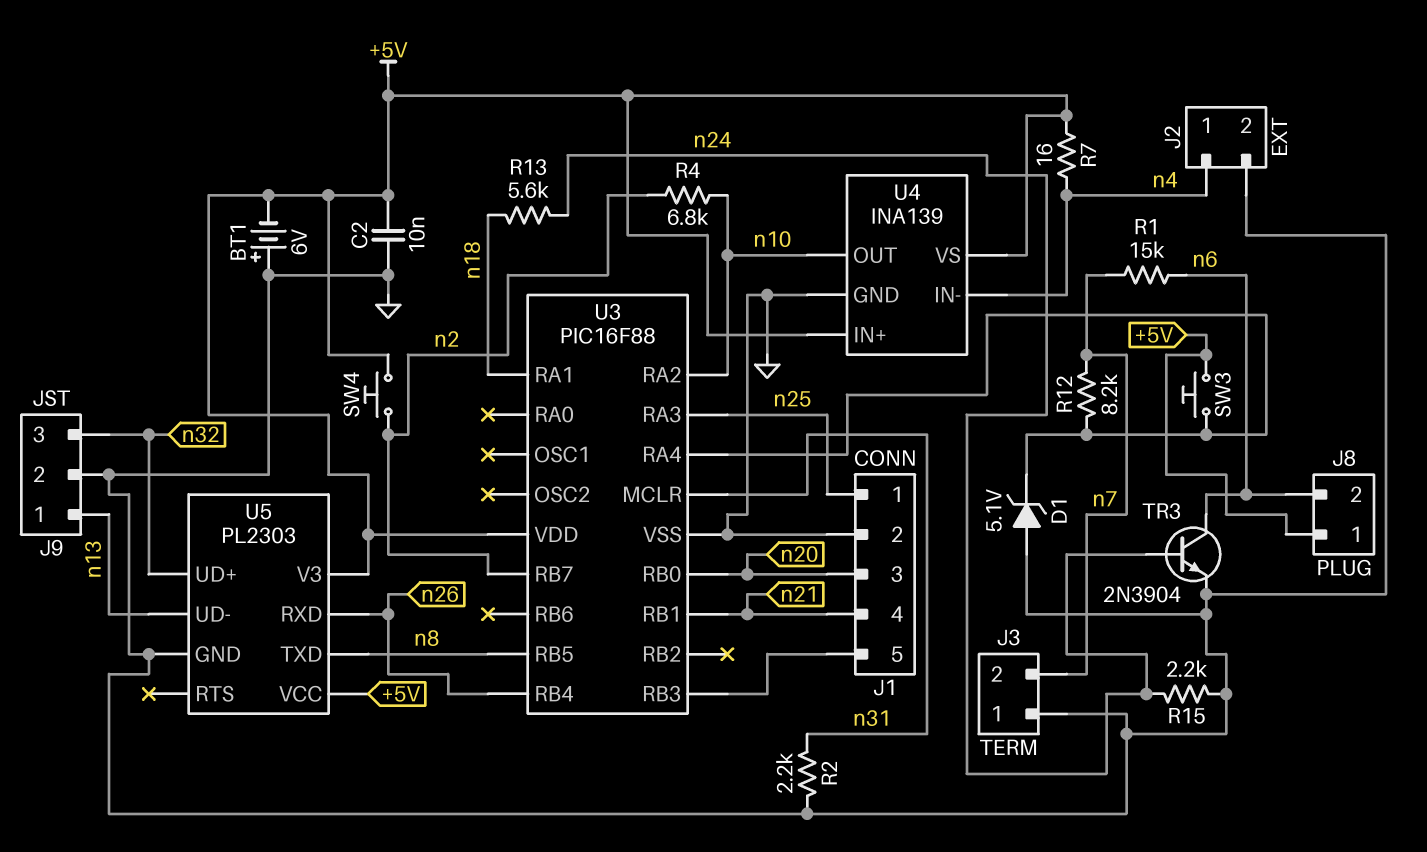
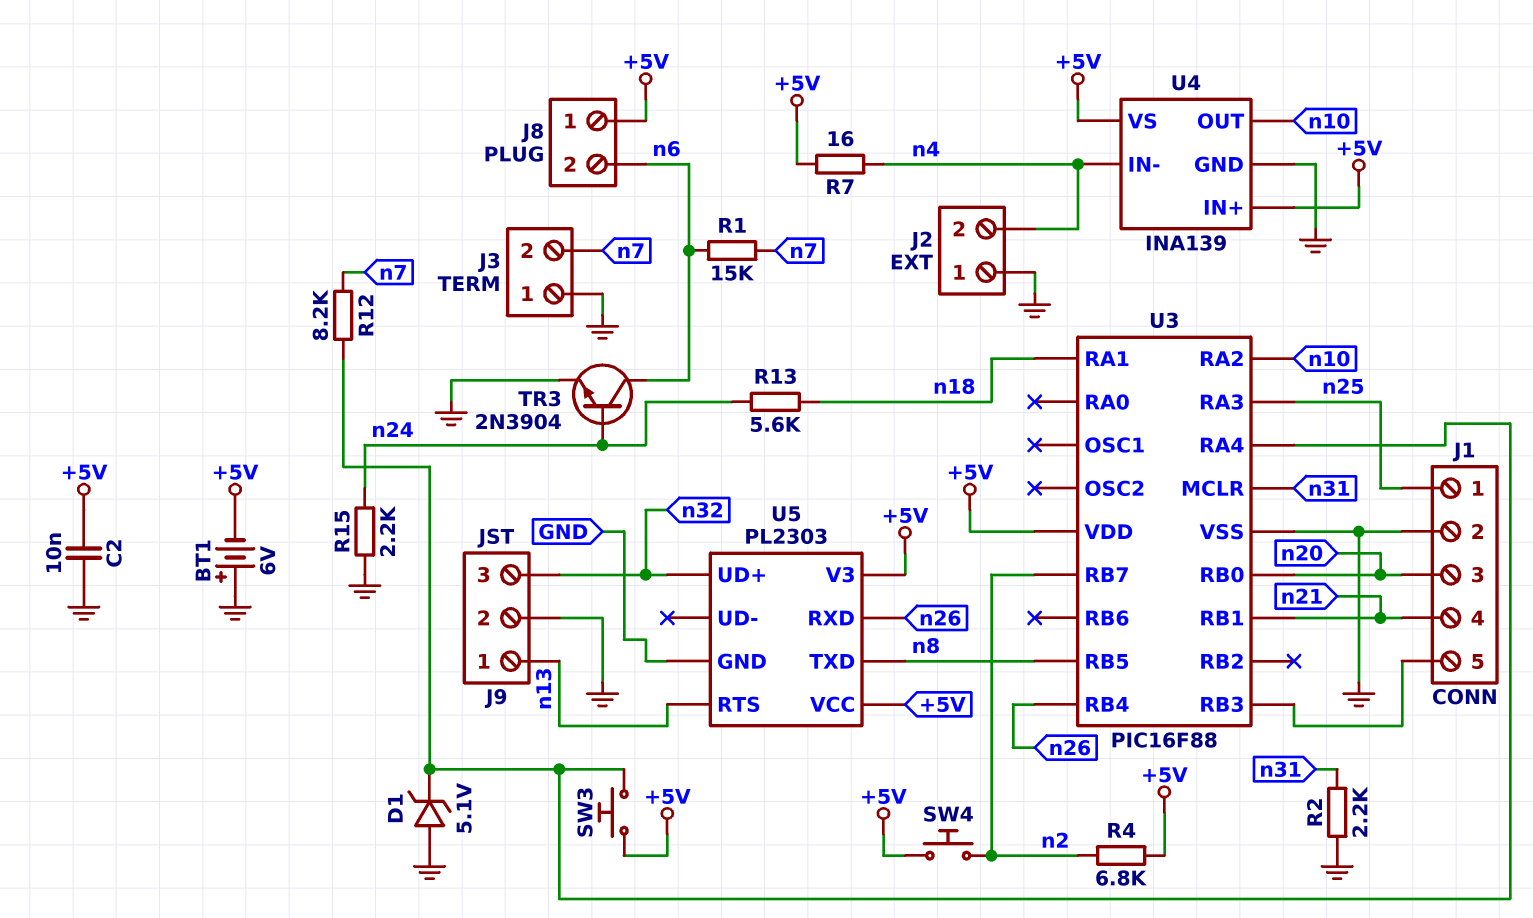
J2 pin 1: n4 -> GND
J2 pin 2: GND -> n4
R4: 6.8k (n2, n10) -> 6.8k (+5V, n2)
U5 pin RTS: none -> n13
U5 pin UD-: n13 -> none

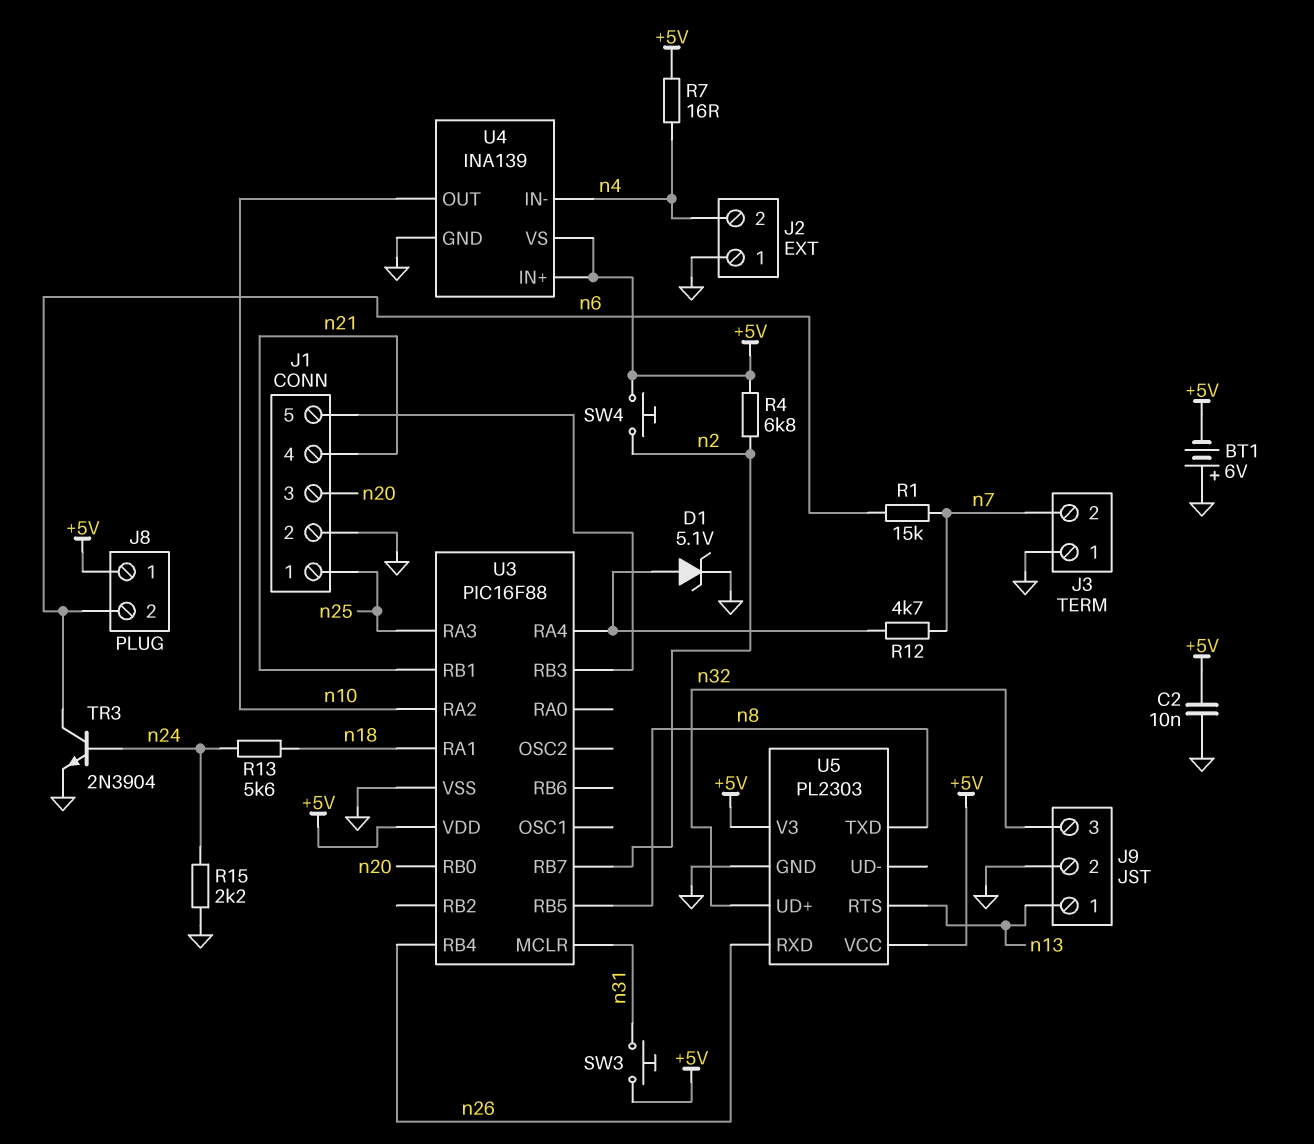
D1: zener 5.1V (A GND, K U3/RA4) -> zener 5.1V (A U3/RA4, K GND)
R2: 2.2k (GND, n31) -> none
R12: 8.2k (U3/RA4, n7) -> 4.7k (U3/RA4, n7)
SW3: button (+5V, U3/RA4) -> button (+5V, n31)

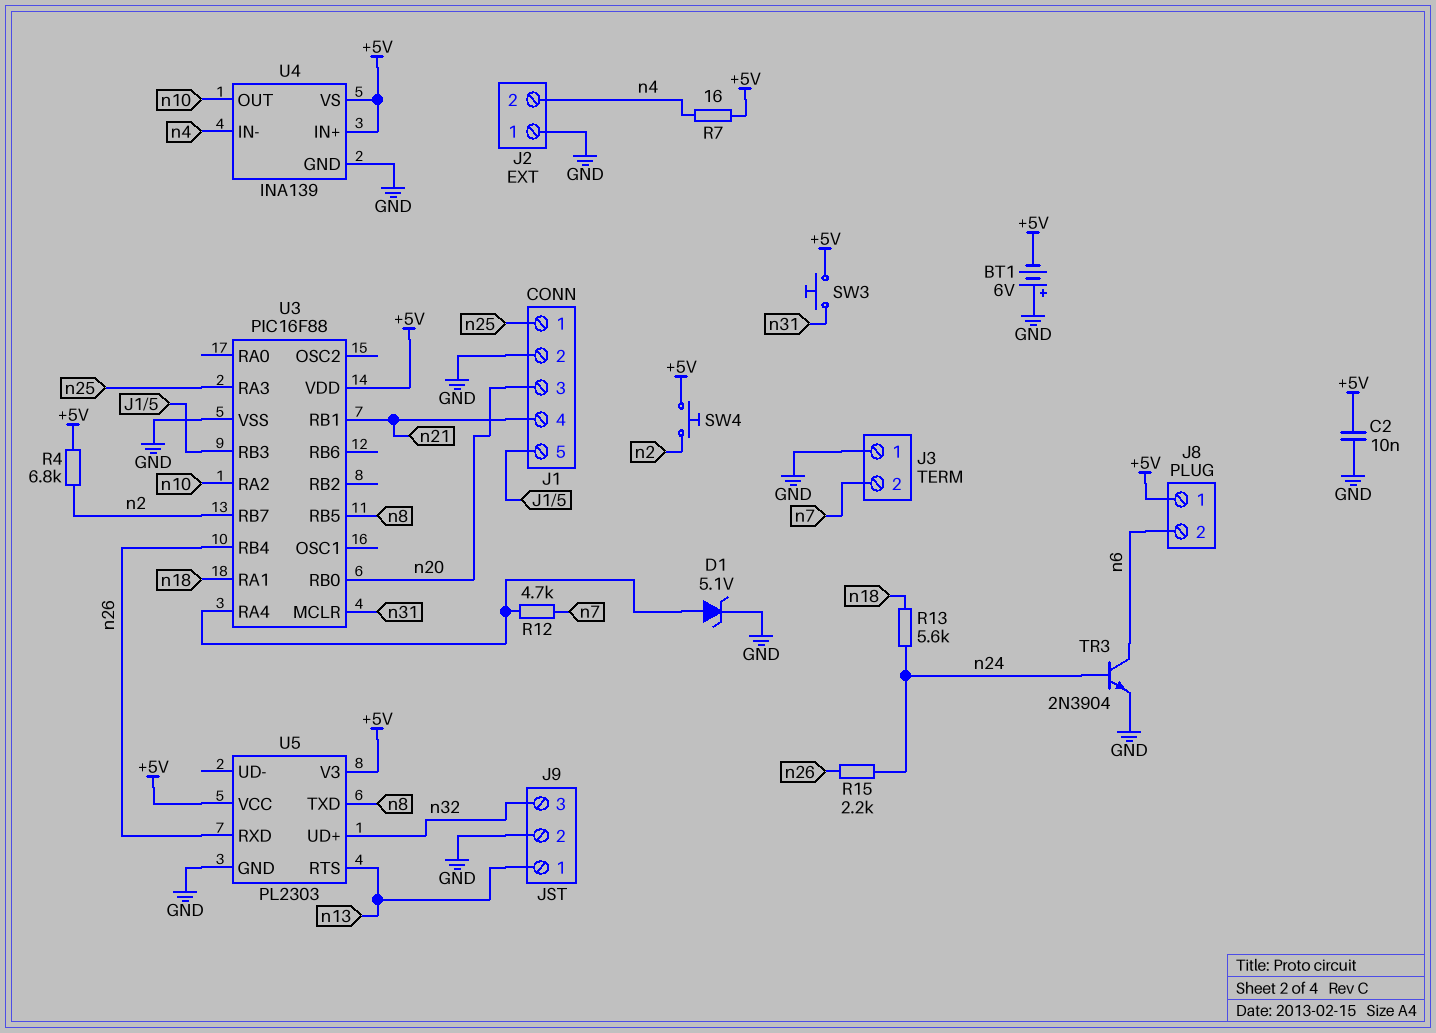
R1: 15k (n6, n7) -> none
R15: 2.2k (GND, n24) -> 2.2k (n24, n26)

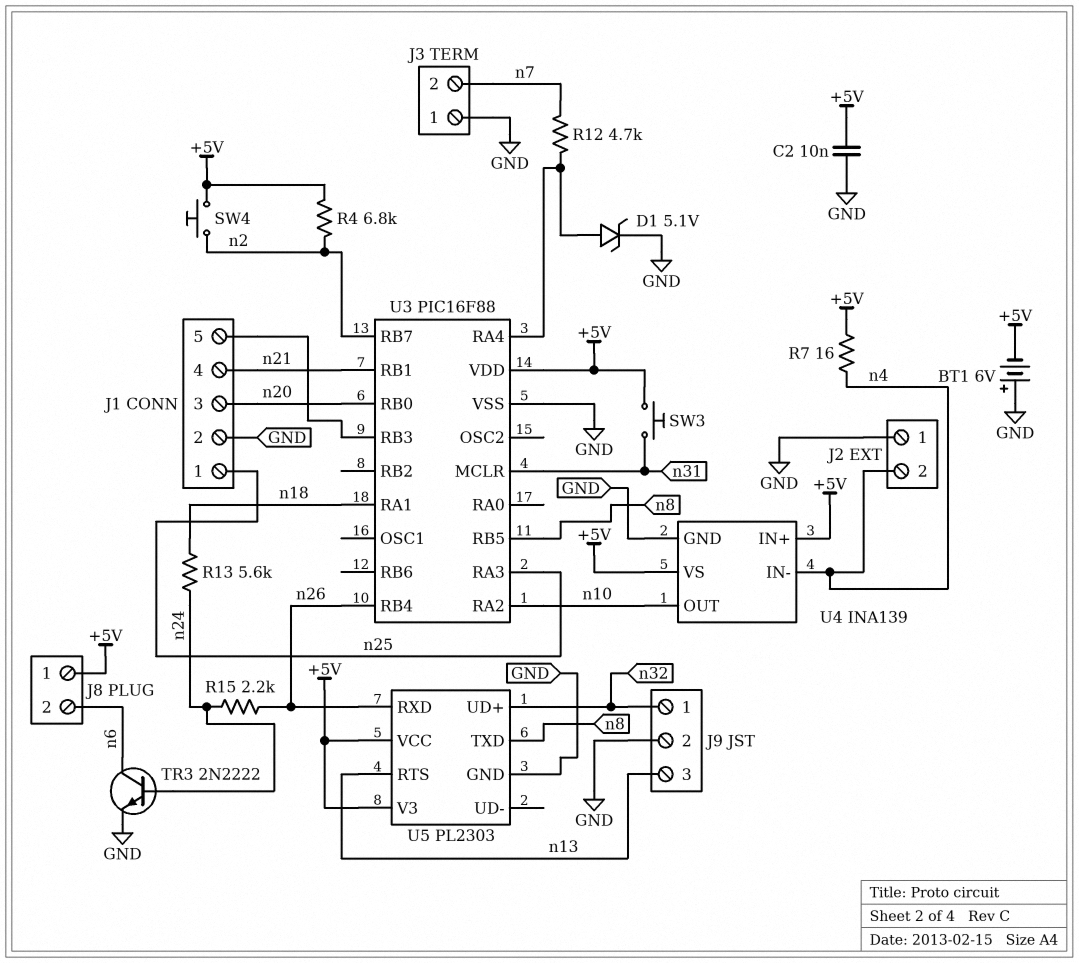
J9 pin 1: n13 -> n32
J9 pin 3: n32 -> n13
TR3: NPN 2N3904 (B n24, C n6, E GND) -> NPN 2N2222 (B n24, C n6, E GND)

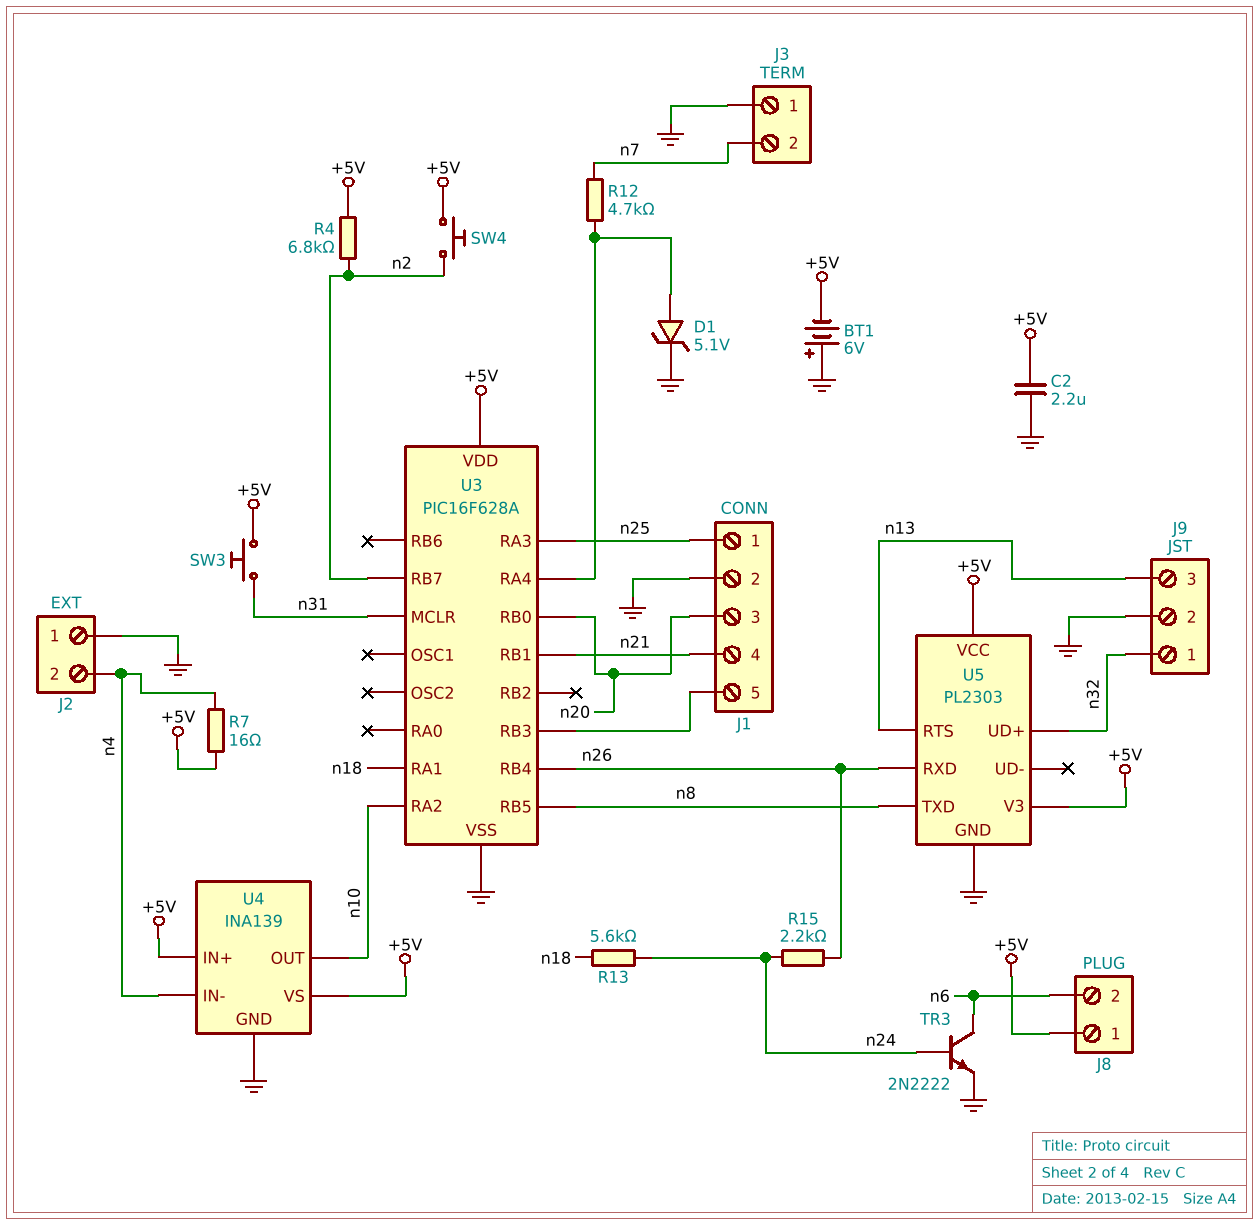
C2: 10nF (+5V, GND) -> 2.2uF (+5V, GND)
U3: PIC16F88 -> PIC16F628A

